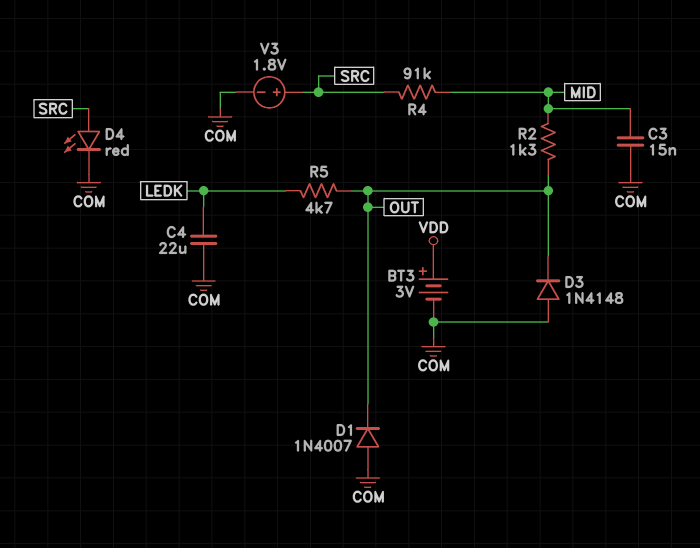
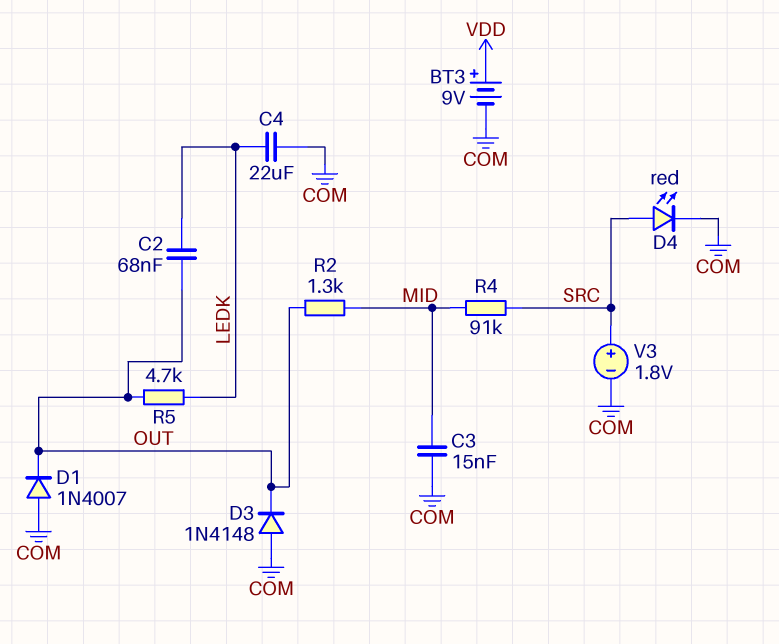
BT3: 3V (plus VDD, minus COM) -> 9V (plus VDD, minus COM)
C2: none -> 68nF (LEDK, OUT)

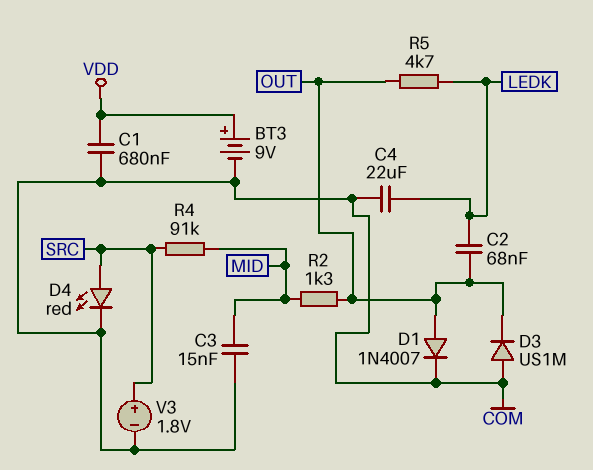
C1: none -> 680nF (COM, VDD)
D1: diode 1N4007 (A COM, K OUT) -> diode 1N4007 (A OUT, K COM)
D3: diode 1N4148 (A COM, K OUT) -> diode US1M (A COM, K OUT)

